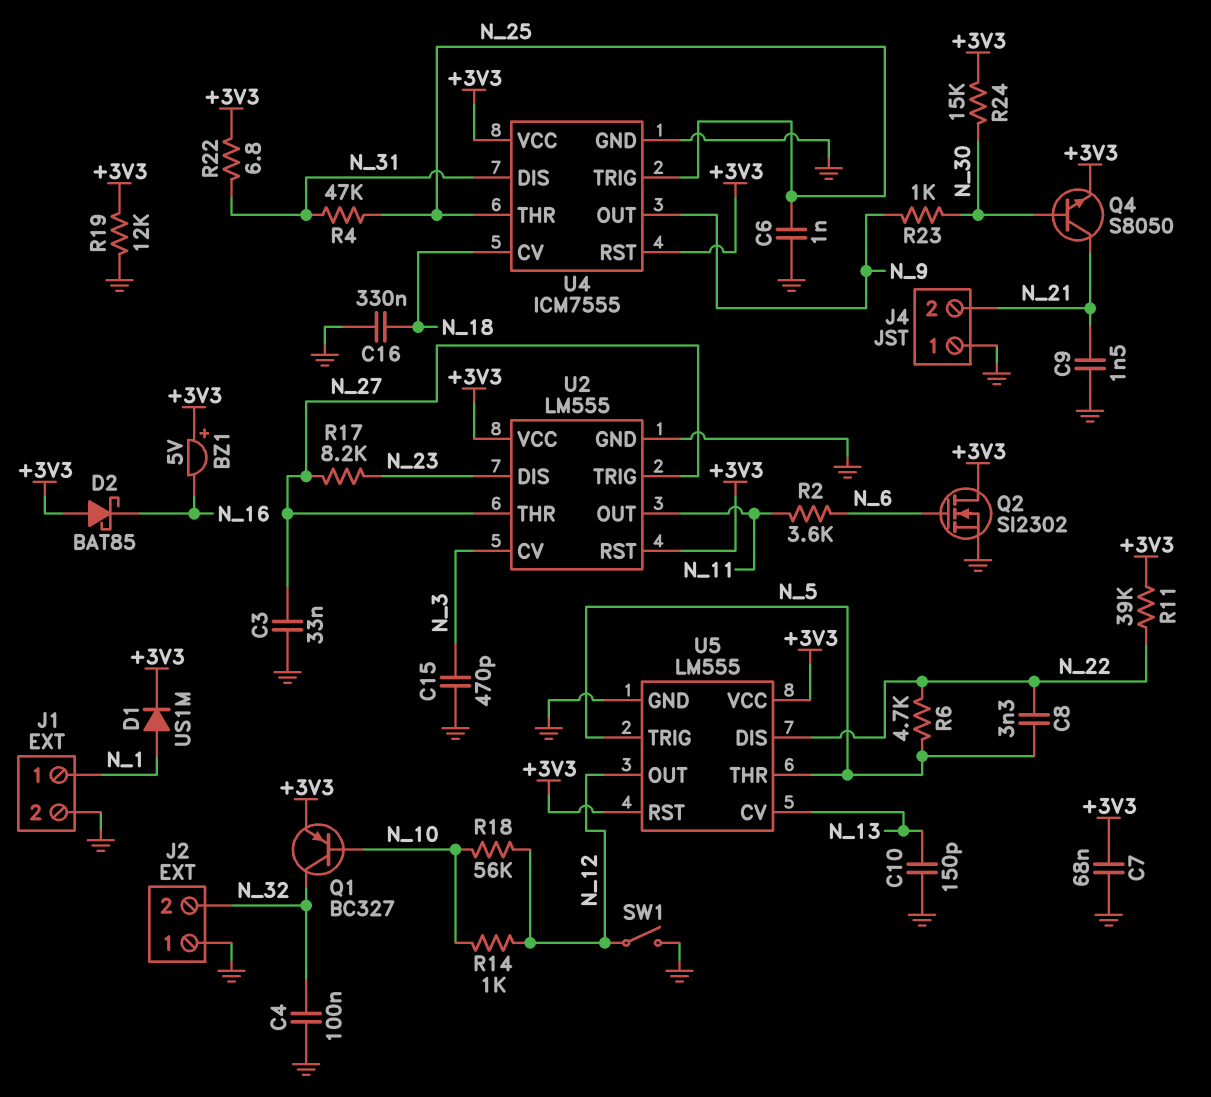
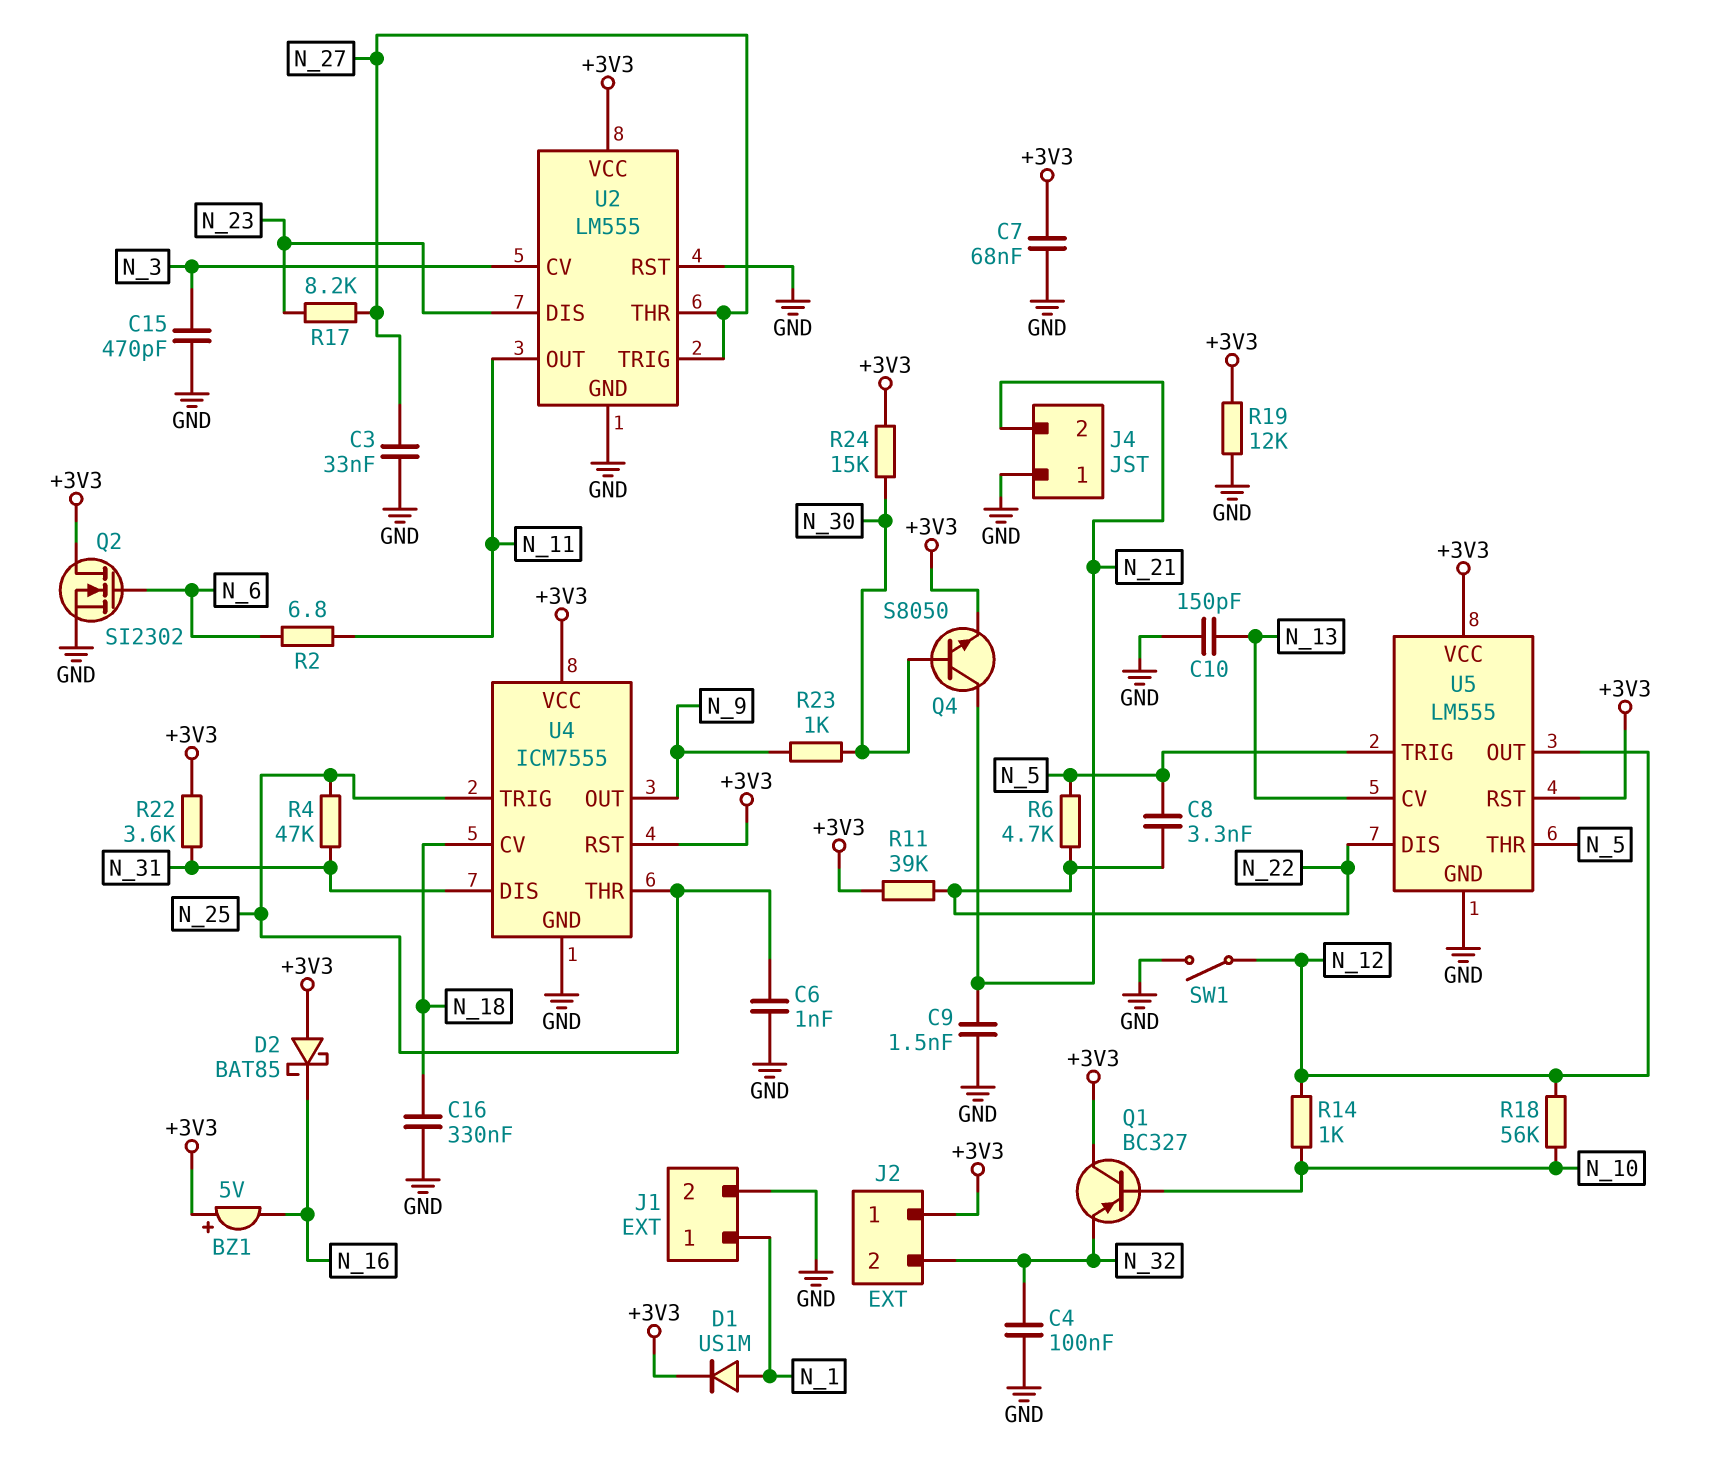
J2 pin 1: GND -> +3V3
Q1: PNP BC327 (B N_10, C N_32, E +3V3) -> PNP BC327 (B N_10, C +3V3, E N_32)
R2: 3.6k (N_6, N_11) -> 6.8 (N_6, N_11)
R22: 6.8 (+3V3, N_31) -> 3.6k (+3V3, N_31)
U2 pin RST: +3V3 -> GND

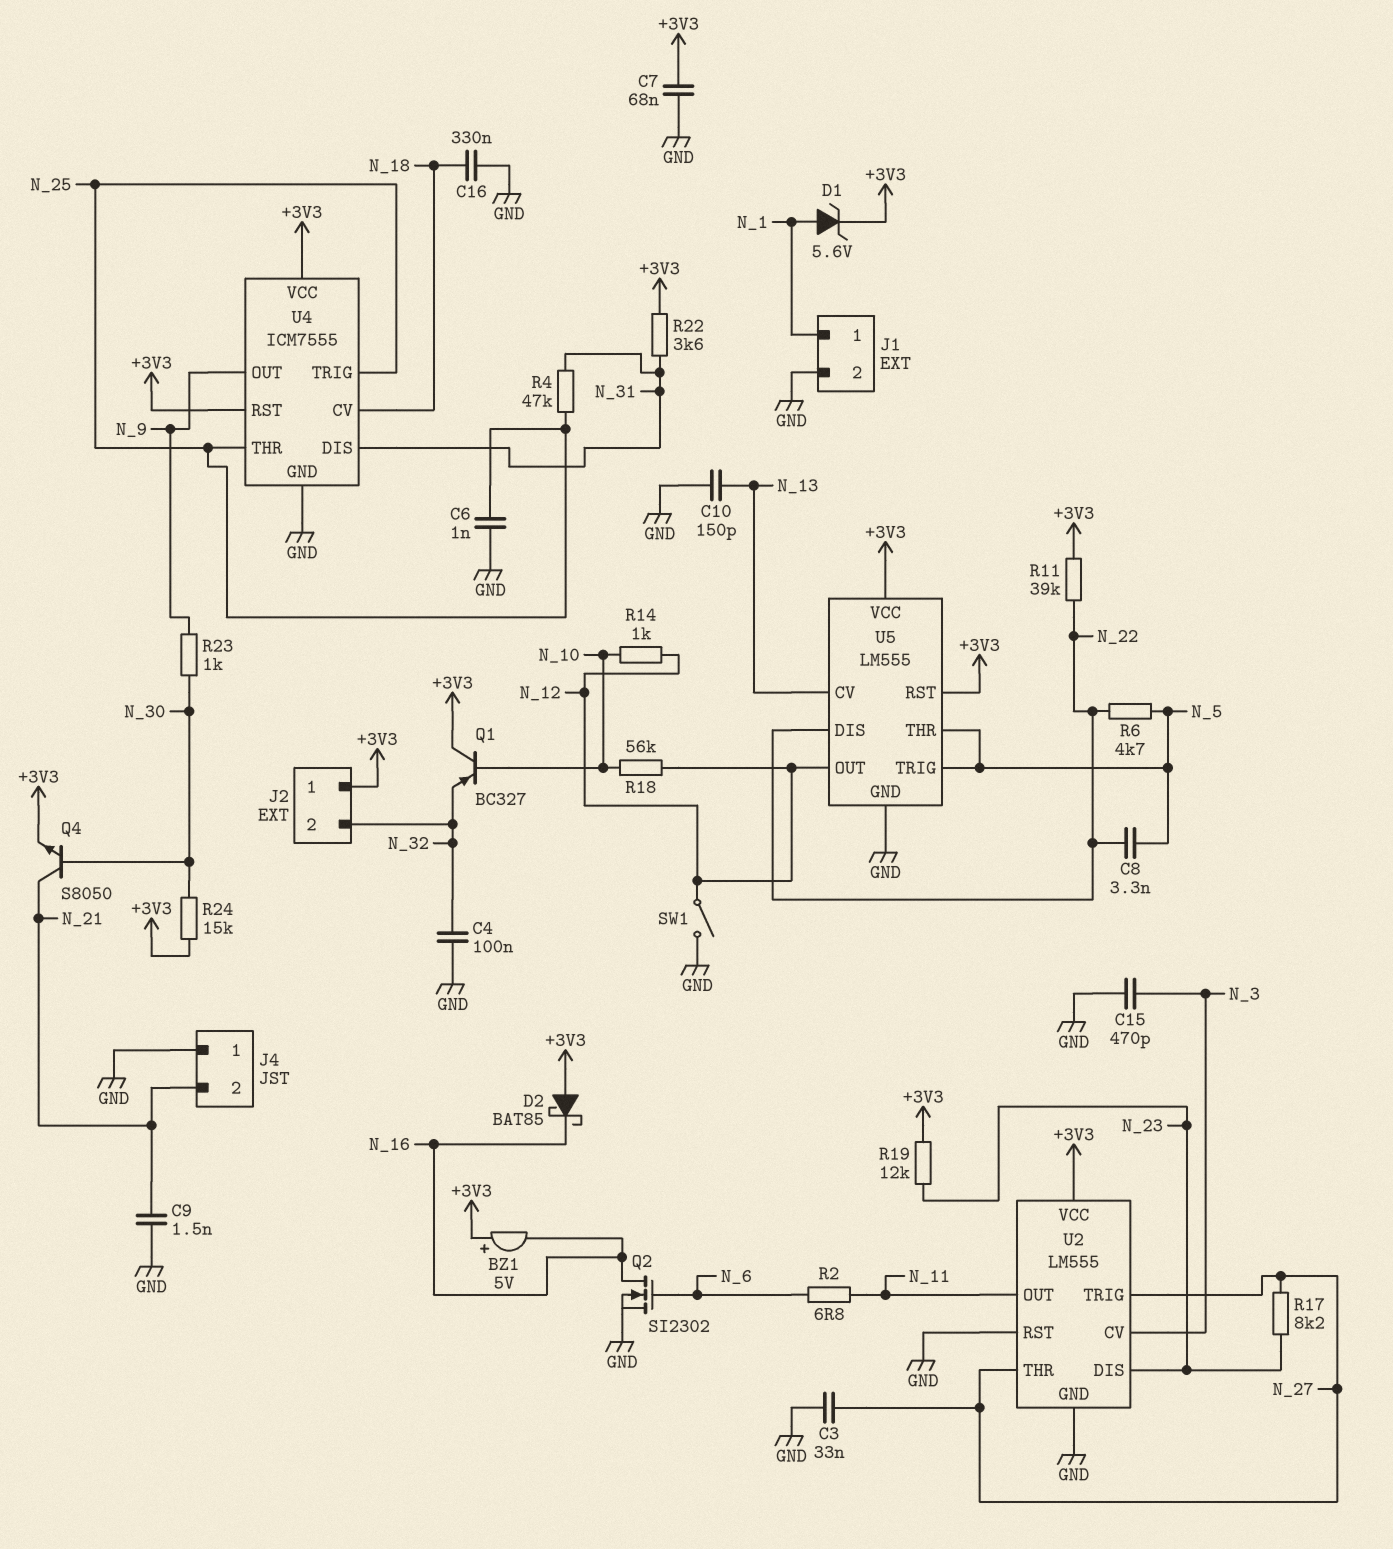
D1: diode US1M (A N_1, K +3V3) -> zener 5.6V (A N_1, K +3V3)
Q2: NMOS SI2302 (G N_6, D +3V3, S GND) -> NMOS SI2302 (G N_6, D N_16, S GND)
R19: 12k (+3V3, GND) -> 12k (+3V3, N_23)

